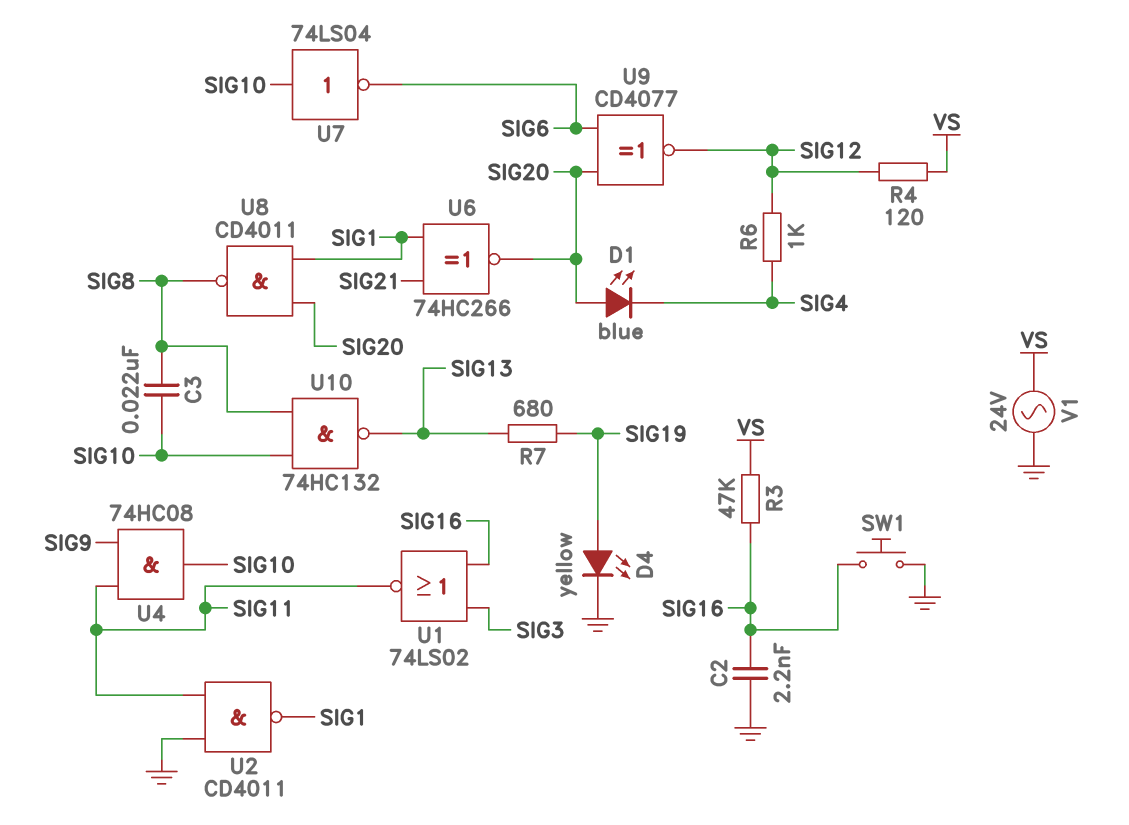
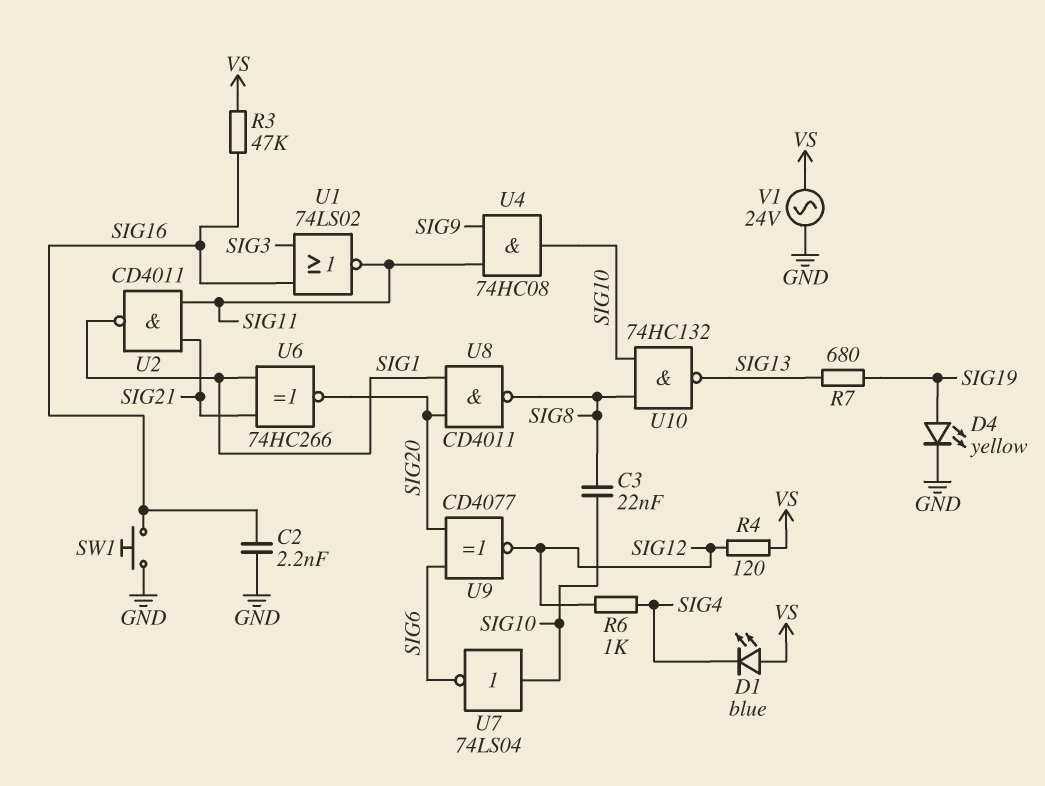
D1: LED blue (A SIG20, K SIG4) -> LED blue (A VS, K SIG4)
U2: NAND CD4011 (in GND, in SIG11, out SIG1) -> NAND CD4011 (in SIG11, in SIG21, out SIG1)

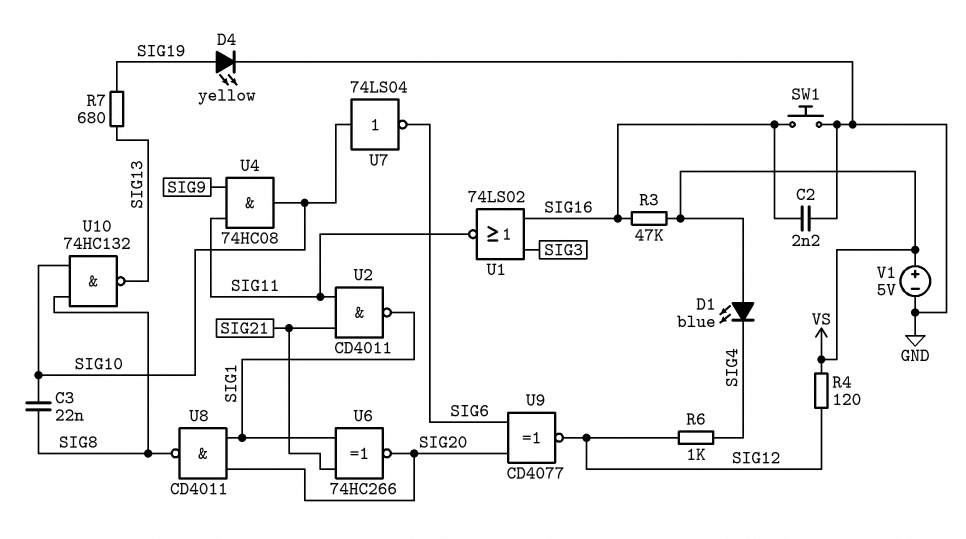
V1: AC 24V (GND, VS) -> 5V (plus VS, minus GND)

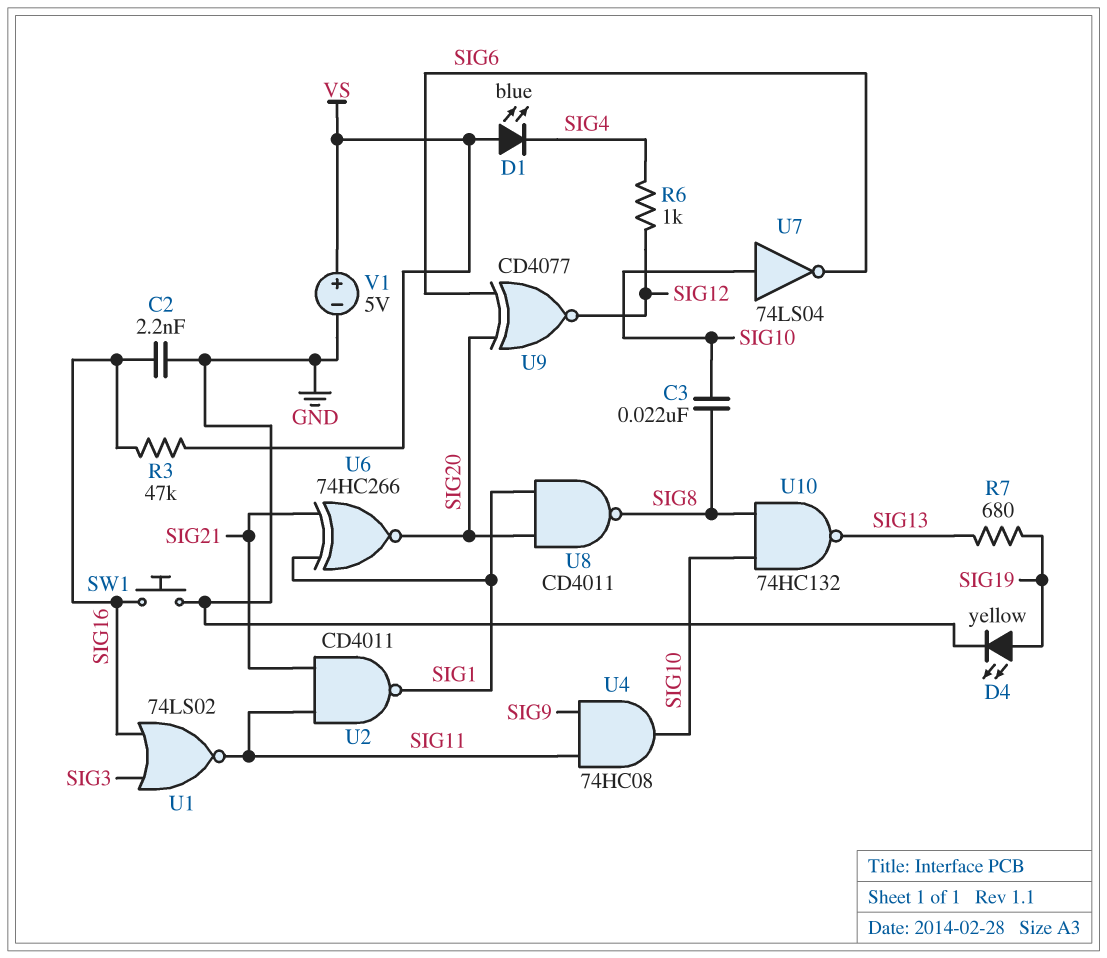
R4: 120 (SIG12, VS) -> none

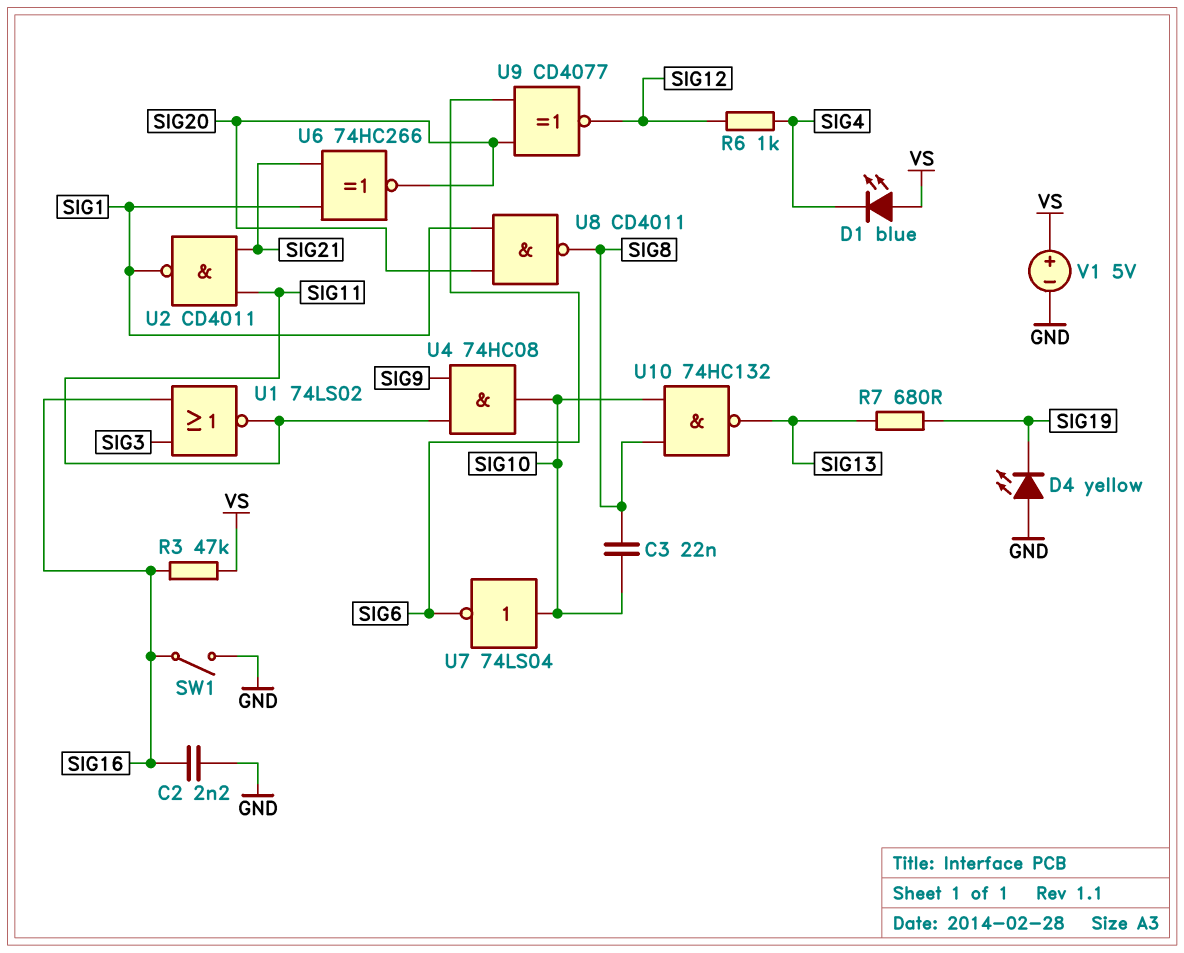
D4: LED yellow (A SIG19, K GND) -> LED yellow (A GND, K SIG19)
SW1: button (GND, SIG16) -> switch (GND, SIG16)

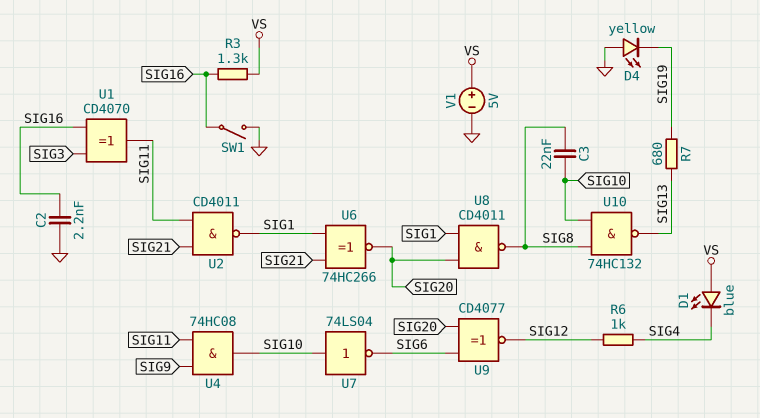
R3: 47k (SIG16, VS) -> 1.3k (SIG16, VS)
U1: NOR 74LS02 (in SIG3, in SIG16, out SIG11) -> XOR CD4070 (in SIG3, in SIG16, out SIG11)

